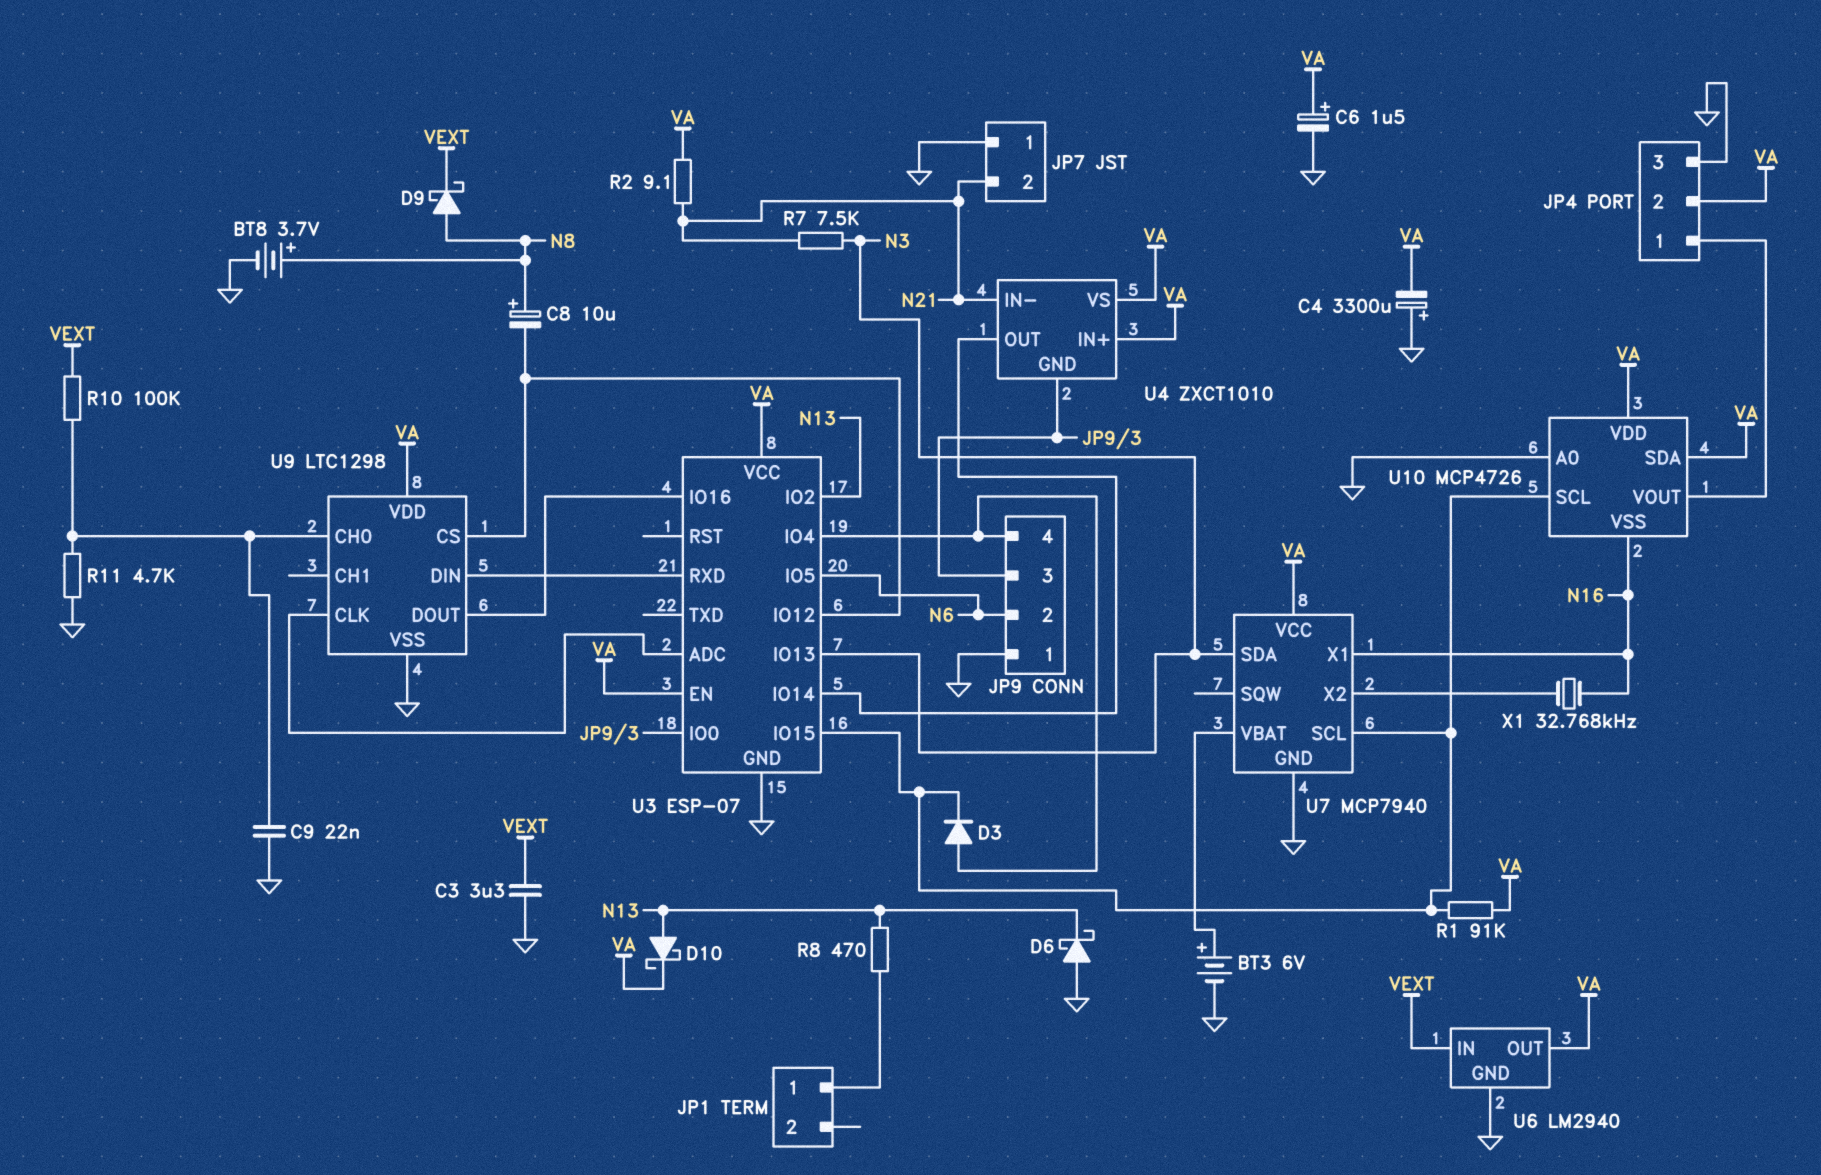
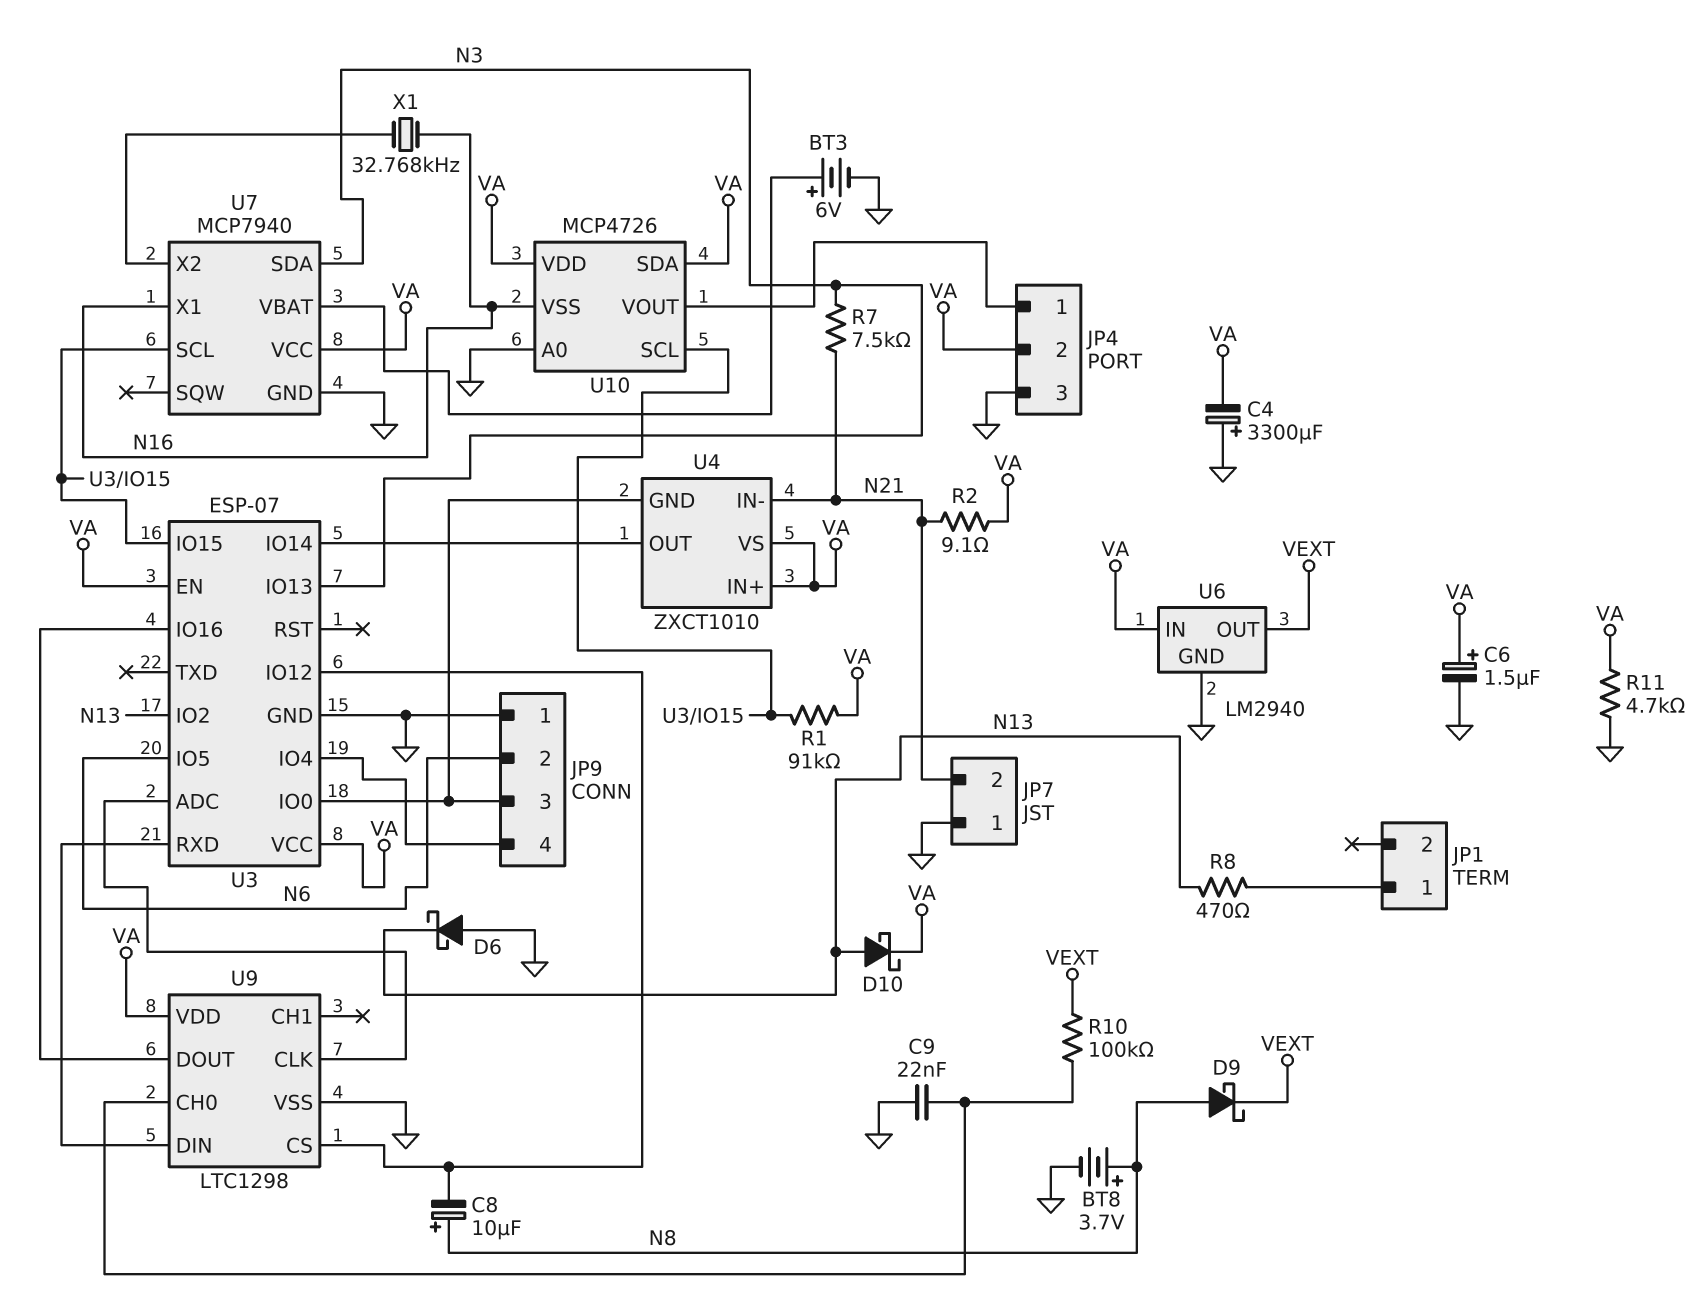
C3: 3.3uF (GND, VEXT) -> none
D3: diode (A JP9/4, K U3/IO15) -> none
R11: 4.7k (GND, U9/CH0) -> 4.7k (GND, VA)
U6 pin IN: VEXT -> VA
U6 pin OUT: VA -> VEXT

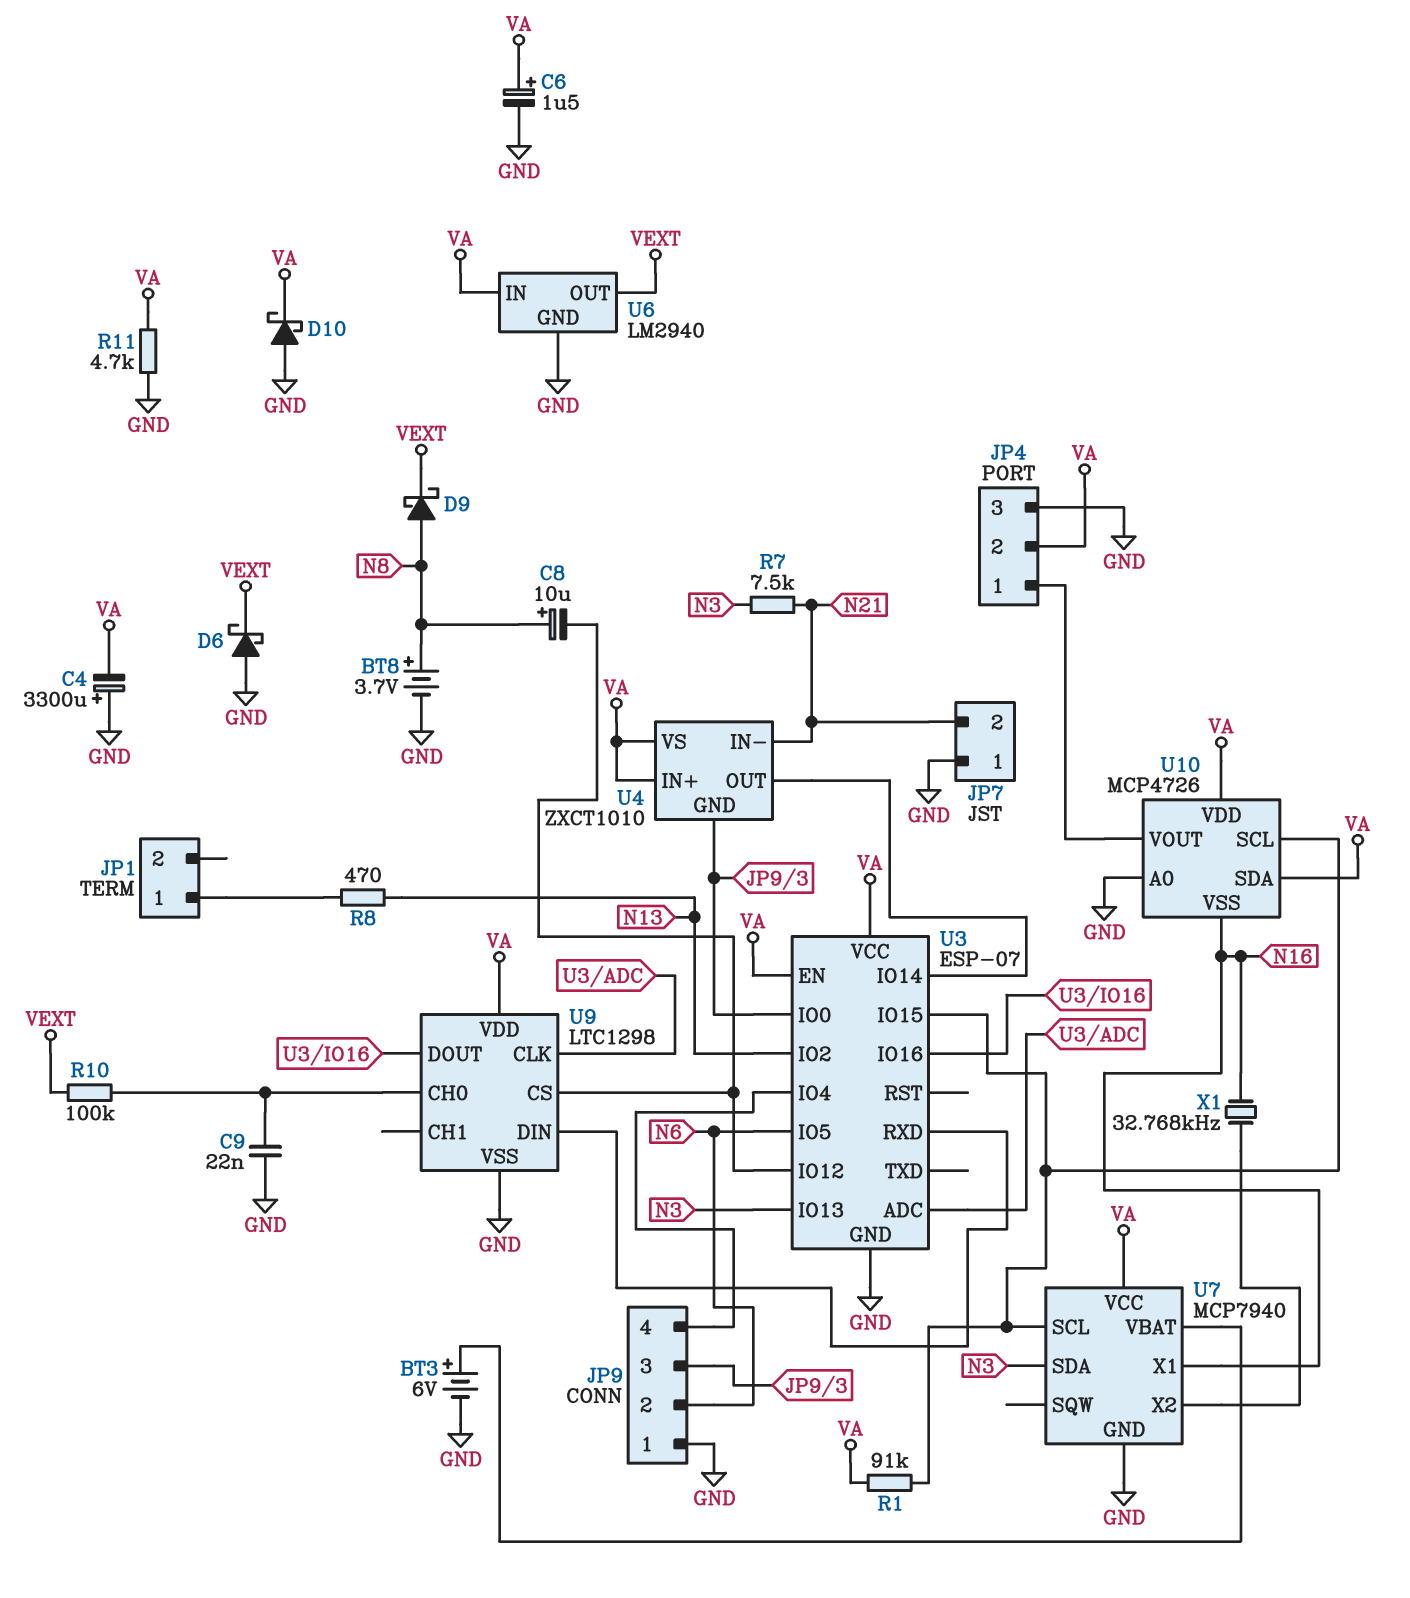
D6: schottky (A GND, K N13) -> schottky (A GND, K VEXT)
D10: schottky (A N13, K VA) -> schottky (A GND, K VA)
R2: 9.1 (N21, VA) -> none

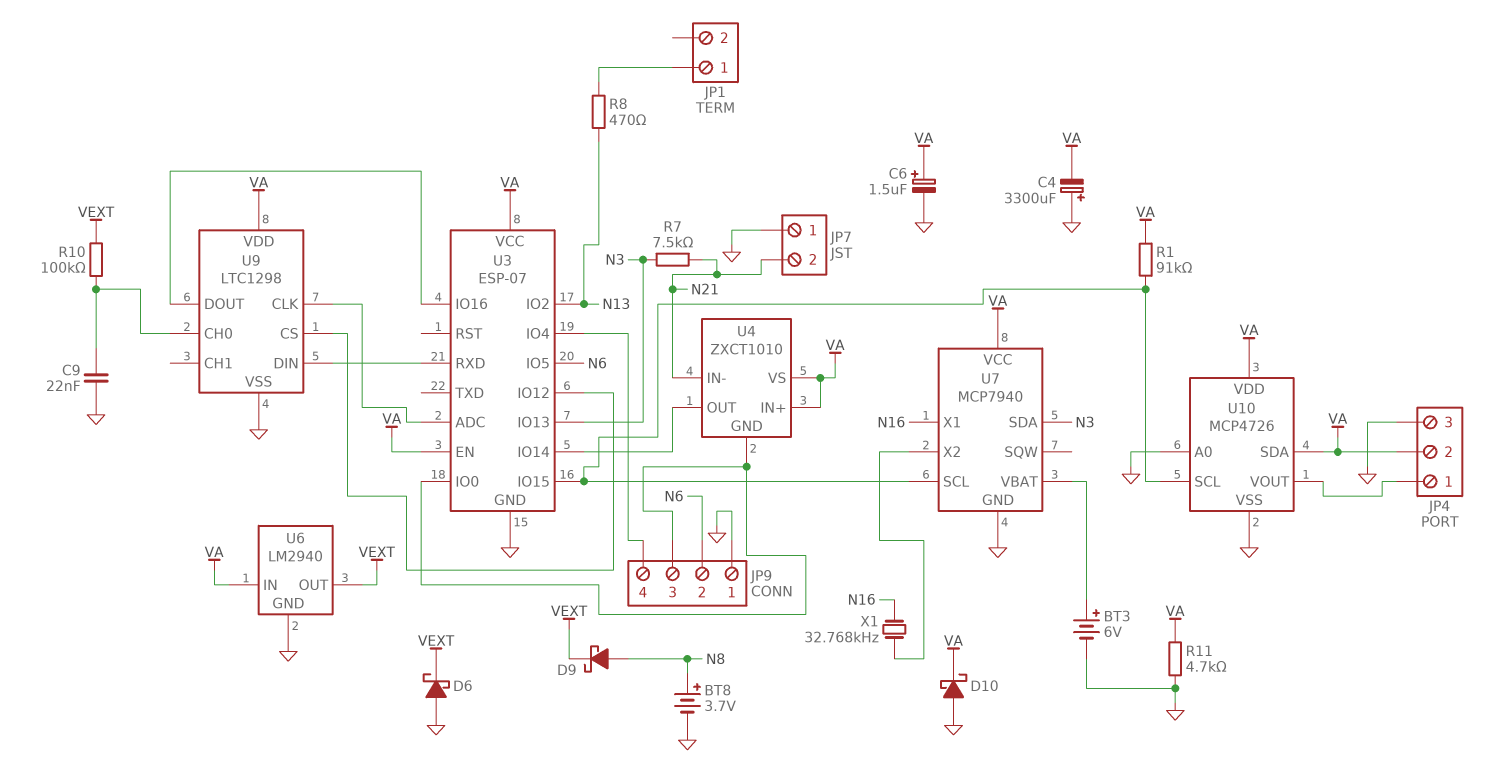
C8: 10uF (plus N8, minus U3/IO12) -> none
U10 pin VSS: N16 -> GND

